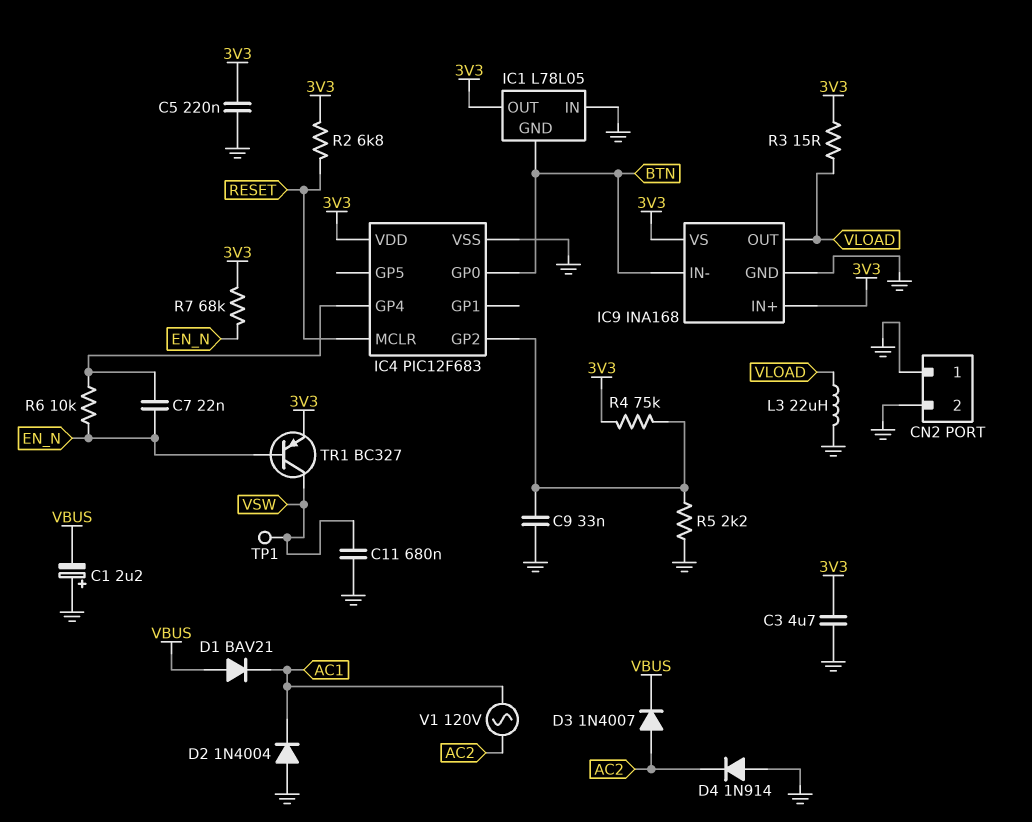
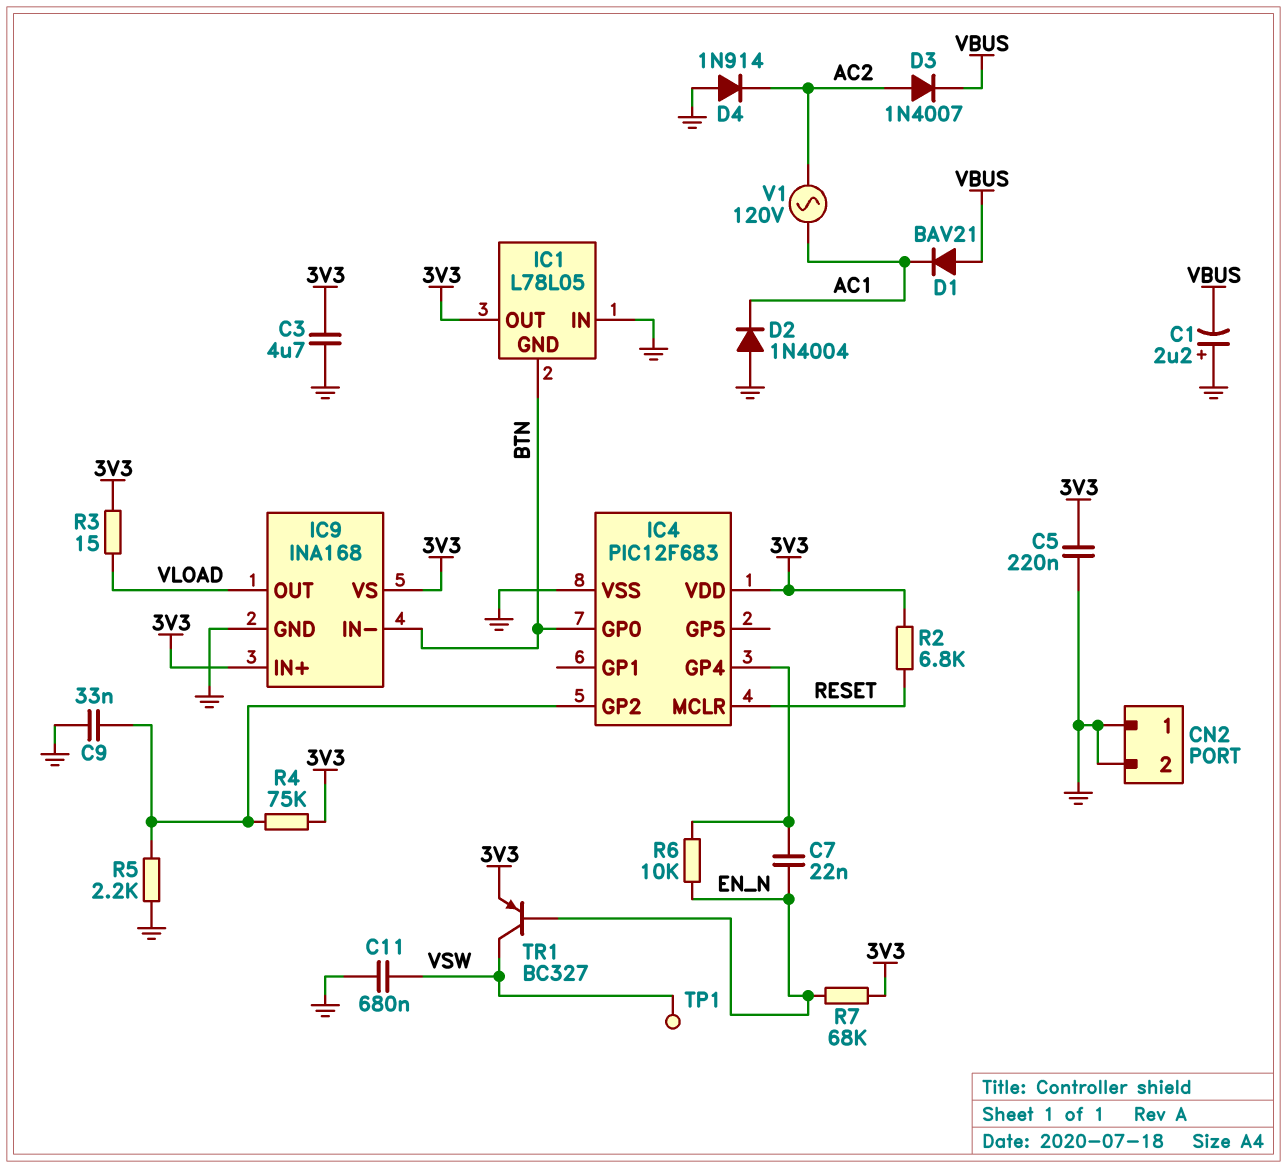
L3: 22uH (GND, VLOAD) -> none

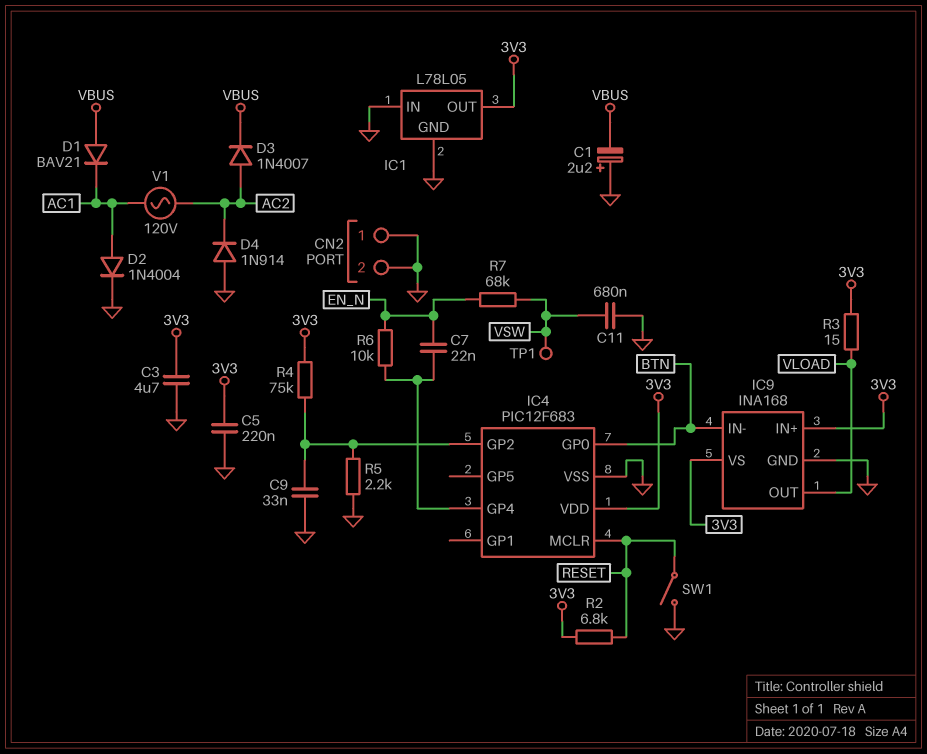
D2: diode 1N4004 (A GND, K AC1) -> diode 1N4004 (A AC1, K GND)
IC1 pin GND: BTN -> GND
R7: 68k (3V3, EN_N) -> 68k (EN_N, VSW)
SW1: none -> switch (GND, RESET)
TR1: PNP BC327 (B EN_N, C VSW, E 3V3) -> none

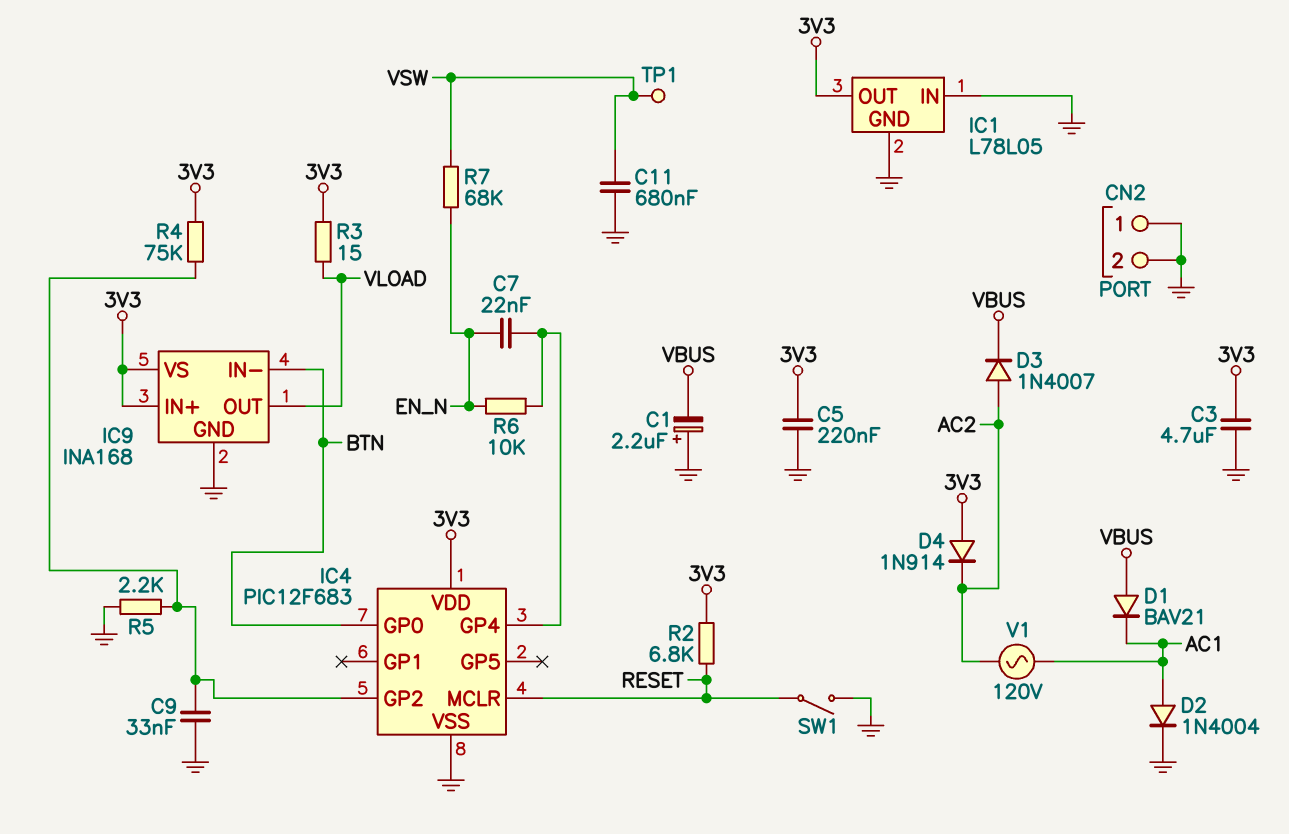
D4: diode 1N914 (A GND, K AC2) -> diode 1N914 (A 3V3, K AC2)

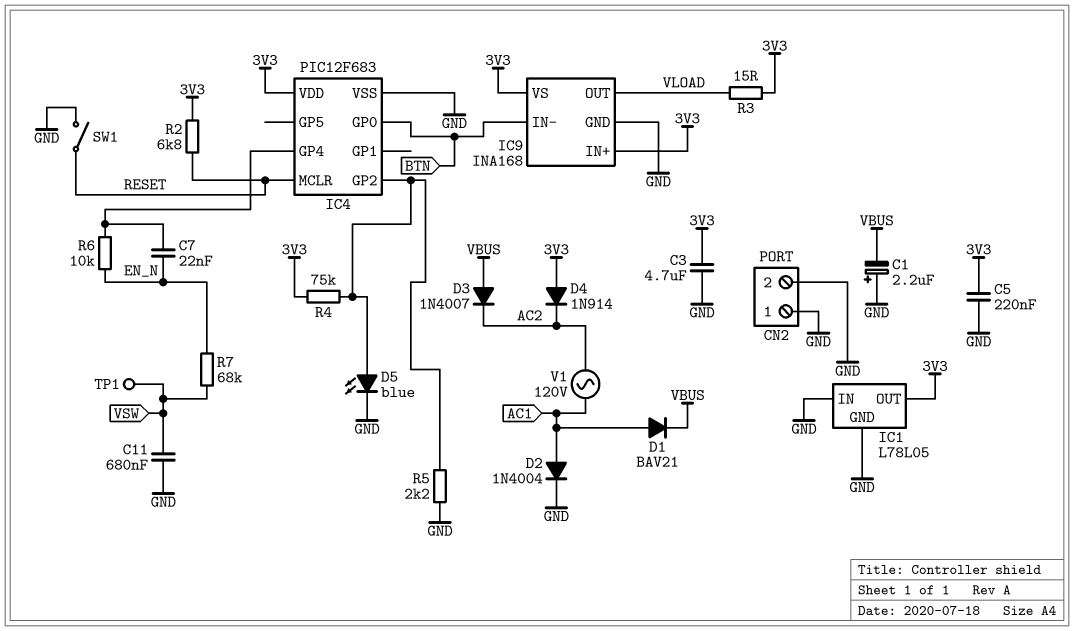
C9: 33nF (GND, IC4/GP2) -> none
D1: diode BAV21 (A VBUS, K AC1) -> diode BAV21 (A AC1, K VBUS)
D3: diode 1N4007 (A AC2, K VBUS) -> diode 1N4007 (A VBUS, K AC2)
D5: none -> LED blue (A IC4/GP2, K GND)

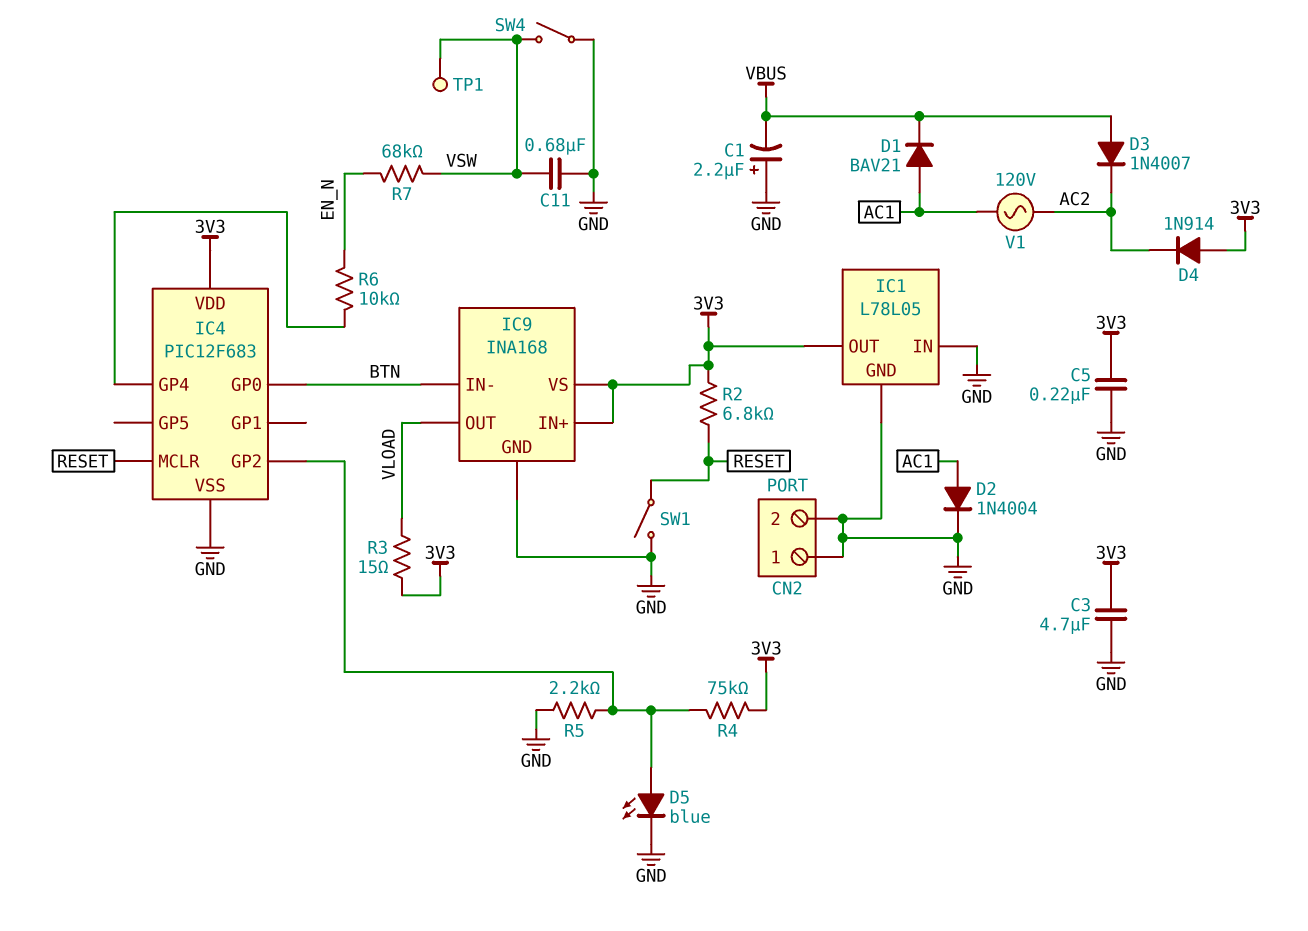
C7: 22nF (EN_N, IC4/GP4) -> none
SW4: none -> switch (GND, VSW)

